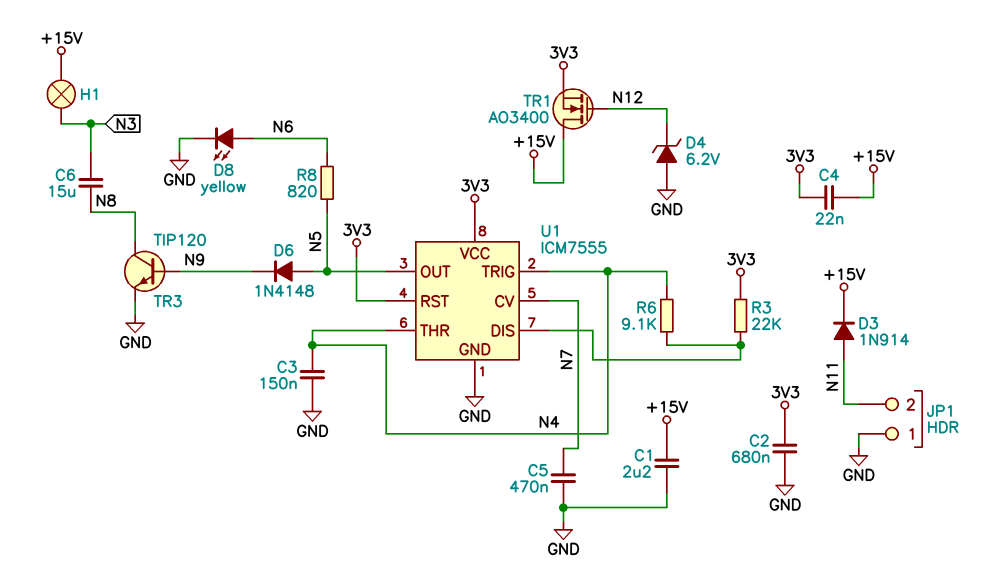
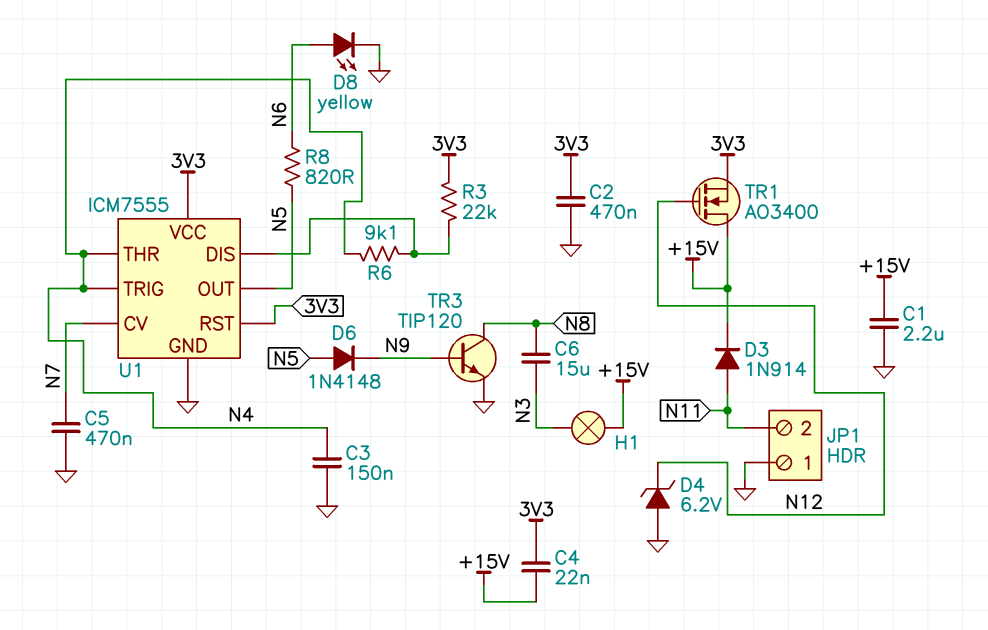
C2: 680nF (3V3, GND) -> 470nF (3V3, GND)

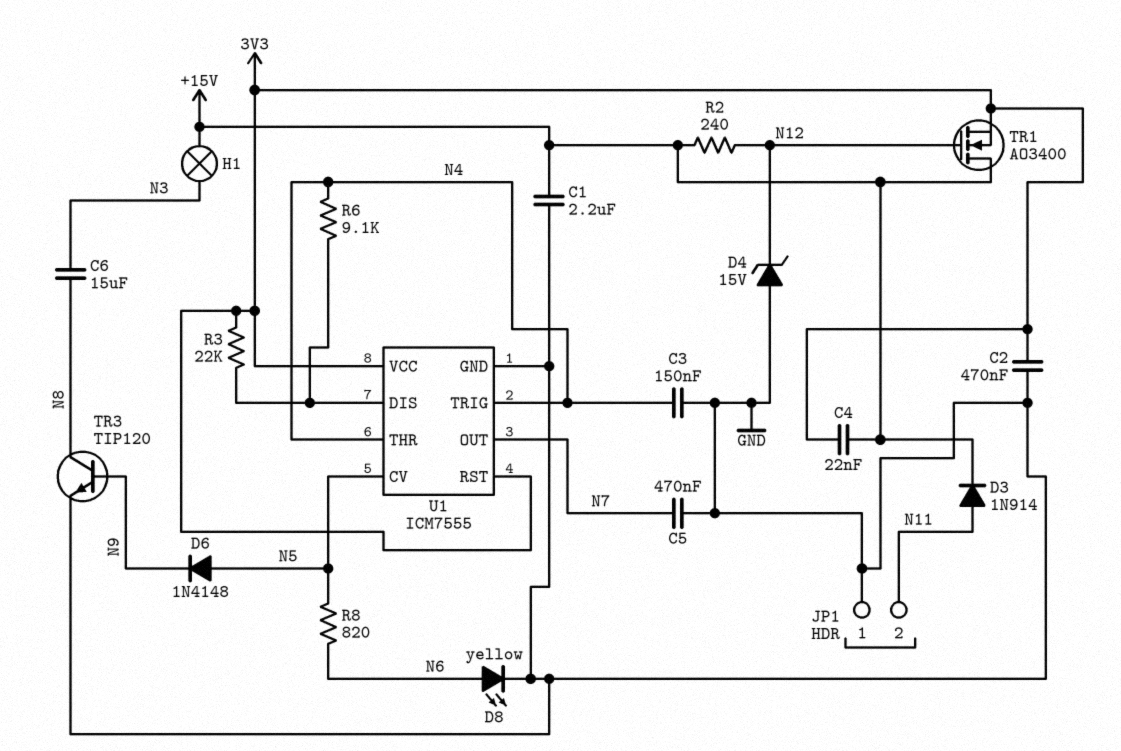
D4: zener 6.2V (A GND, K N12) -> zener 15V (A GND, K N12)
R2: none -> 240 (+15V, N12)
U1 pin CV: N7 -> N5
U1 pin OUT: N5 -> N7

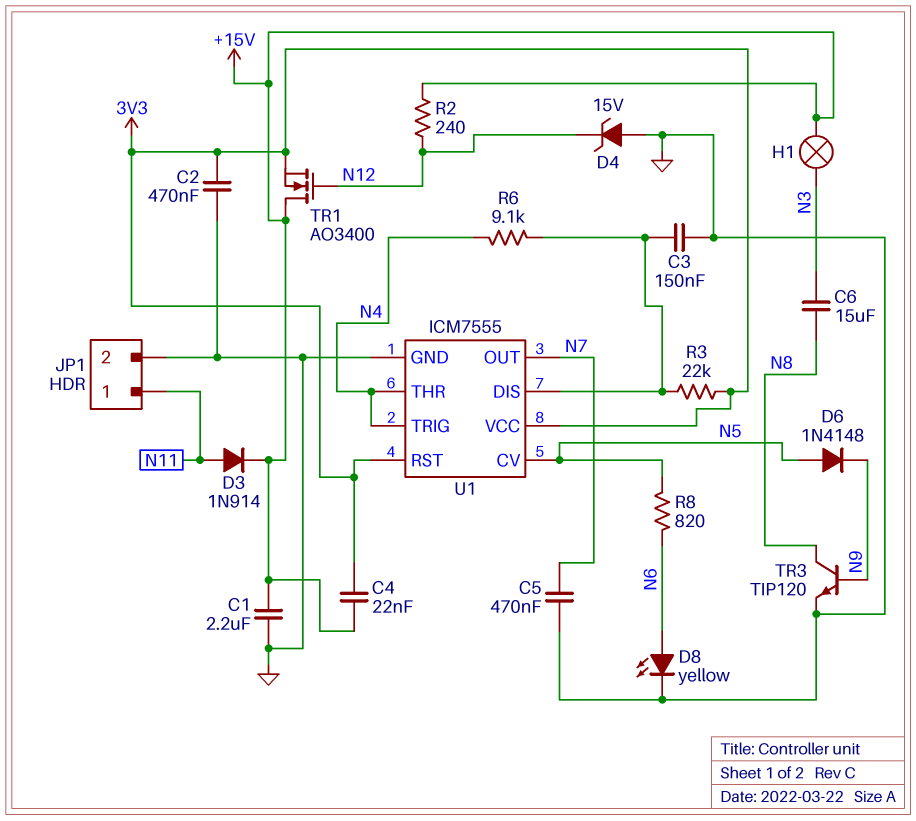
C3: 150nF (GND, N4) -> 150nF (GND, U1/DIS)
JP1 pin 1: GND -> N11
JP1 pin 2: N11 -> GND

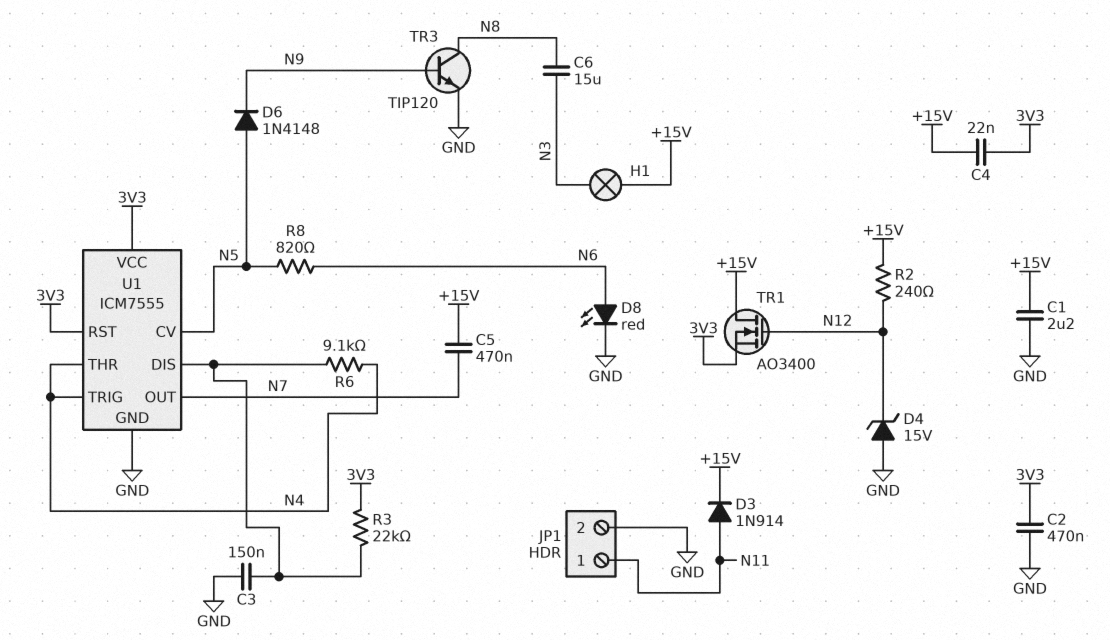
C5: 470nF (GND, N7) -> 470nF (+15V, N7)
D8: LED yellow (A N6, K GND) -> LED red (A N6, K GND)

